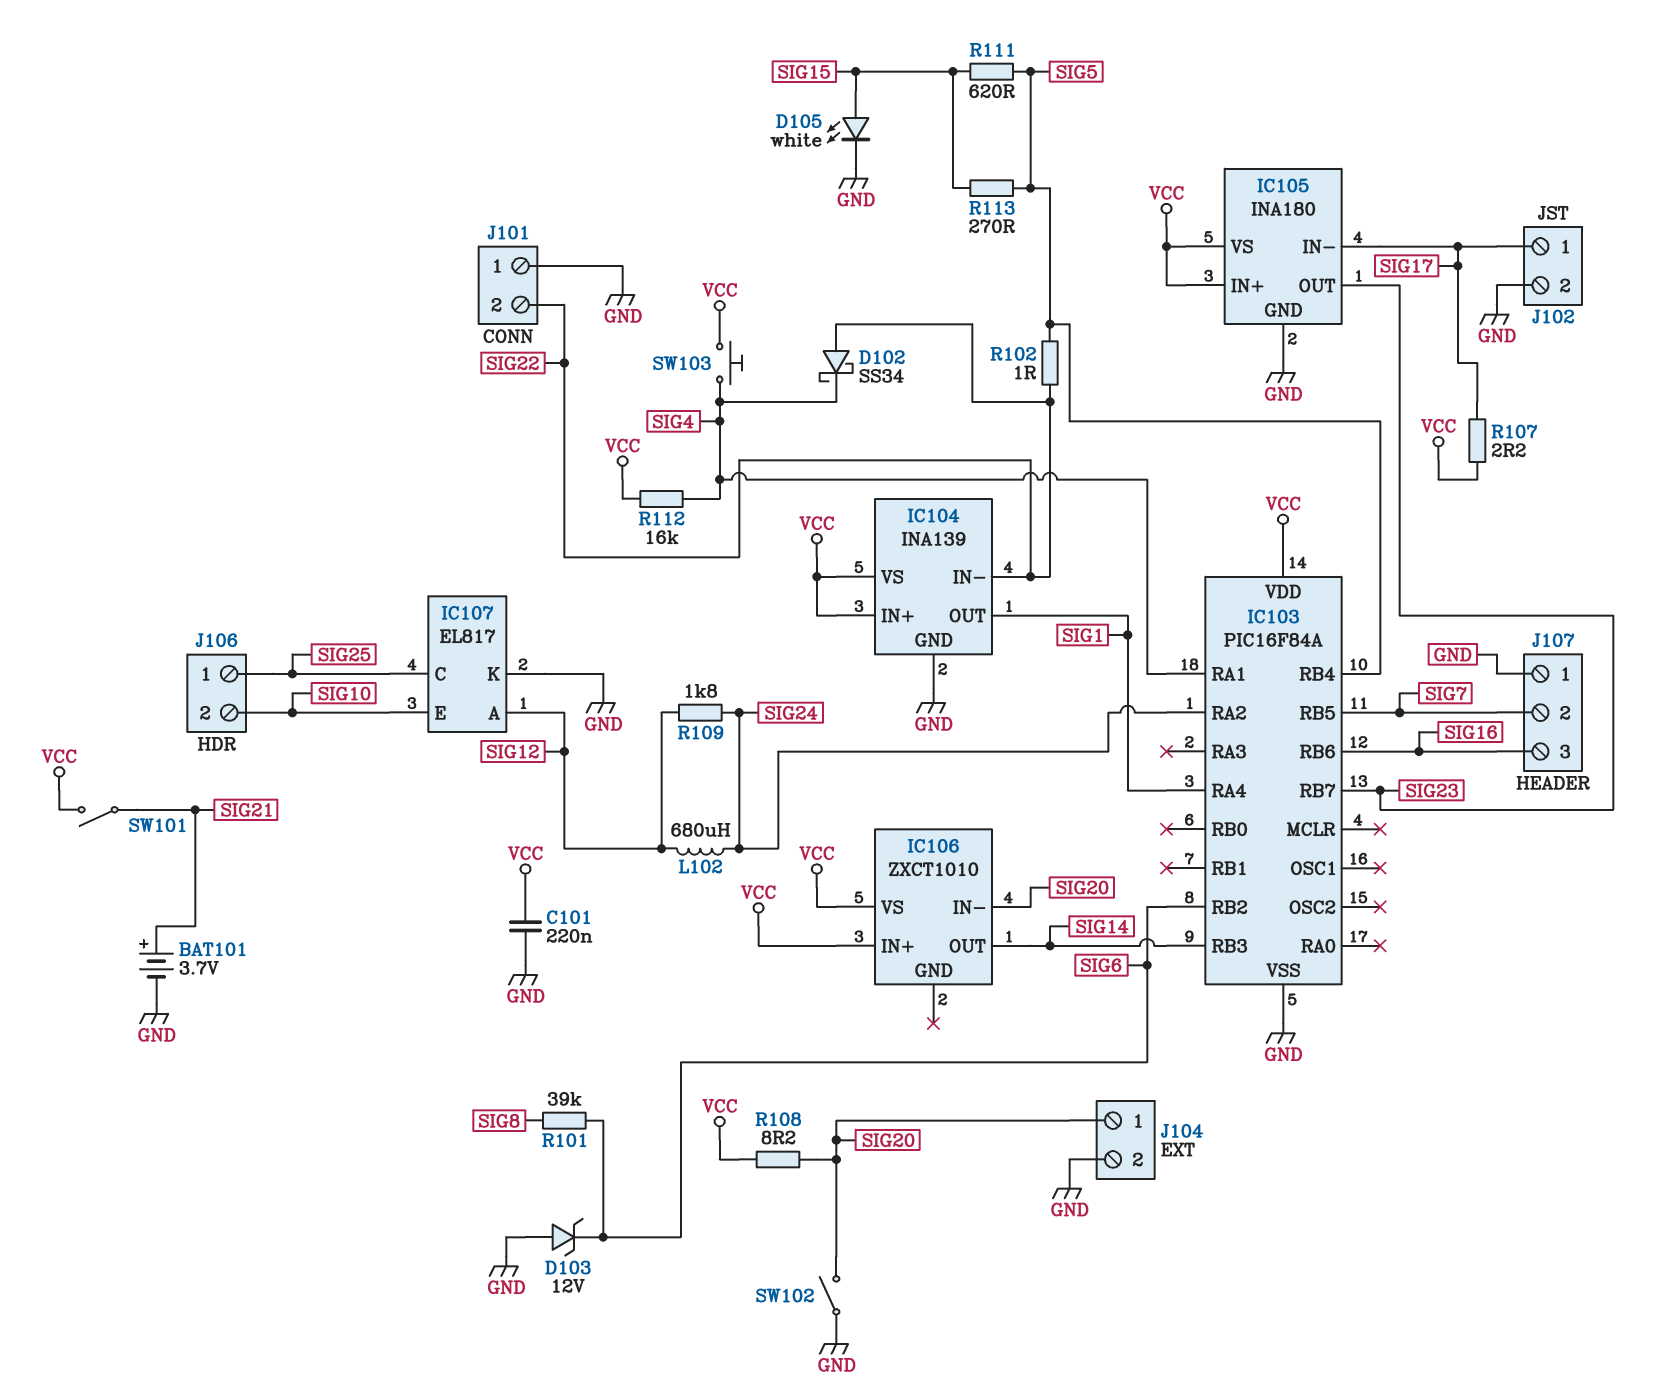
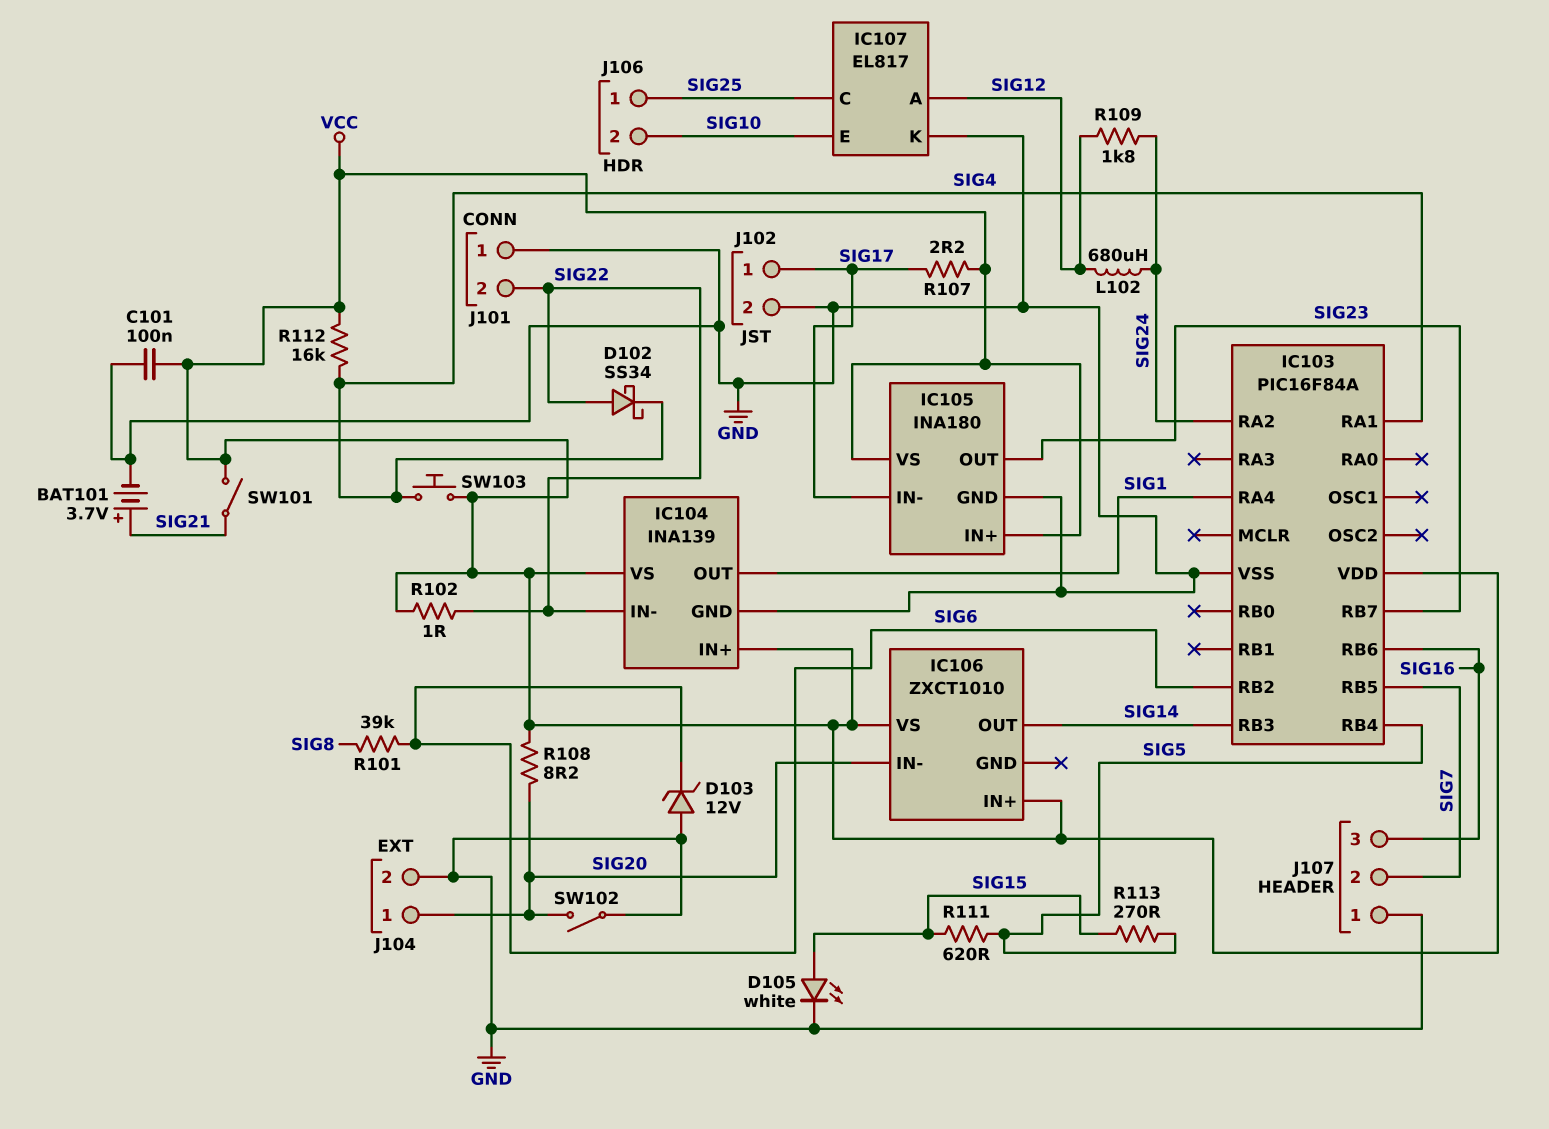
C101: 220nF (GND, VCC) -> 100nF (GND, VCC)
R102: 1 (SIG5, SIG22) -> 1 (SIG22, VCC)

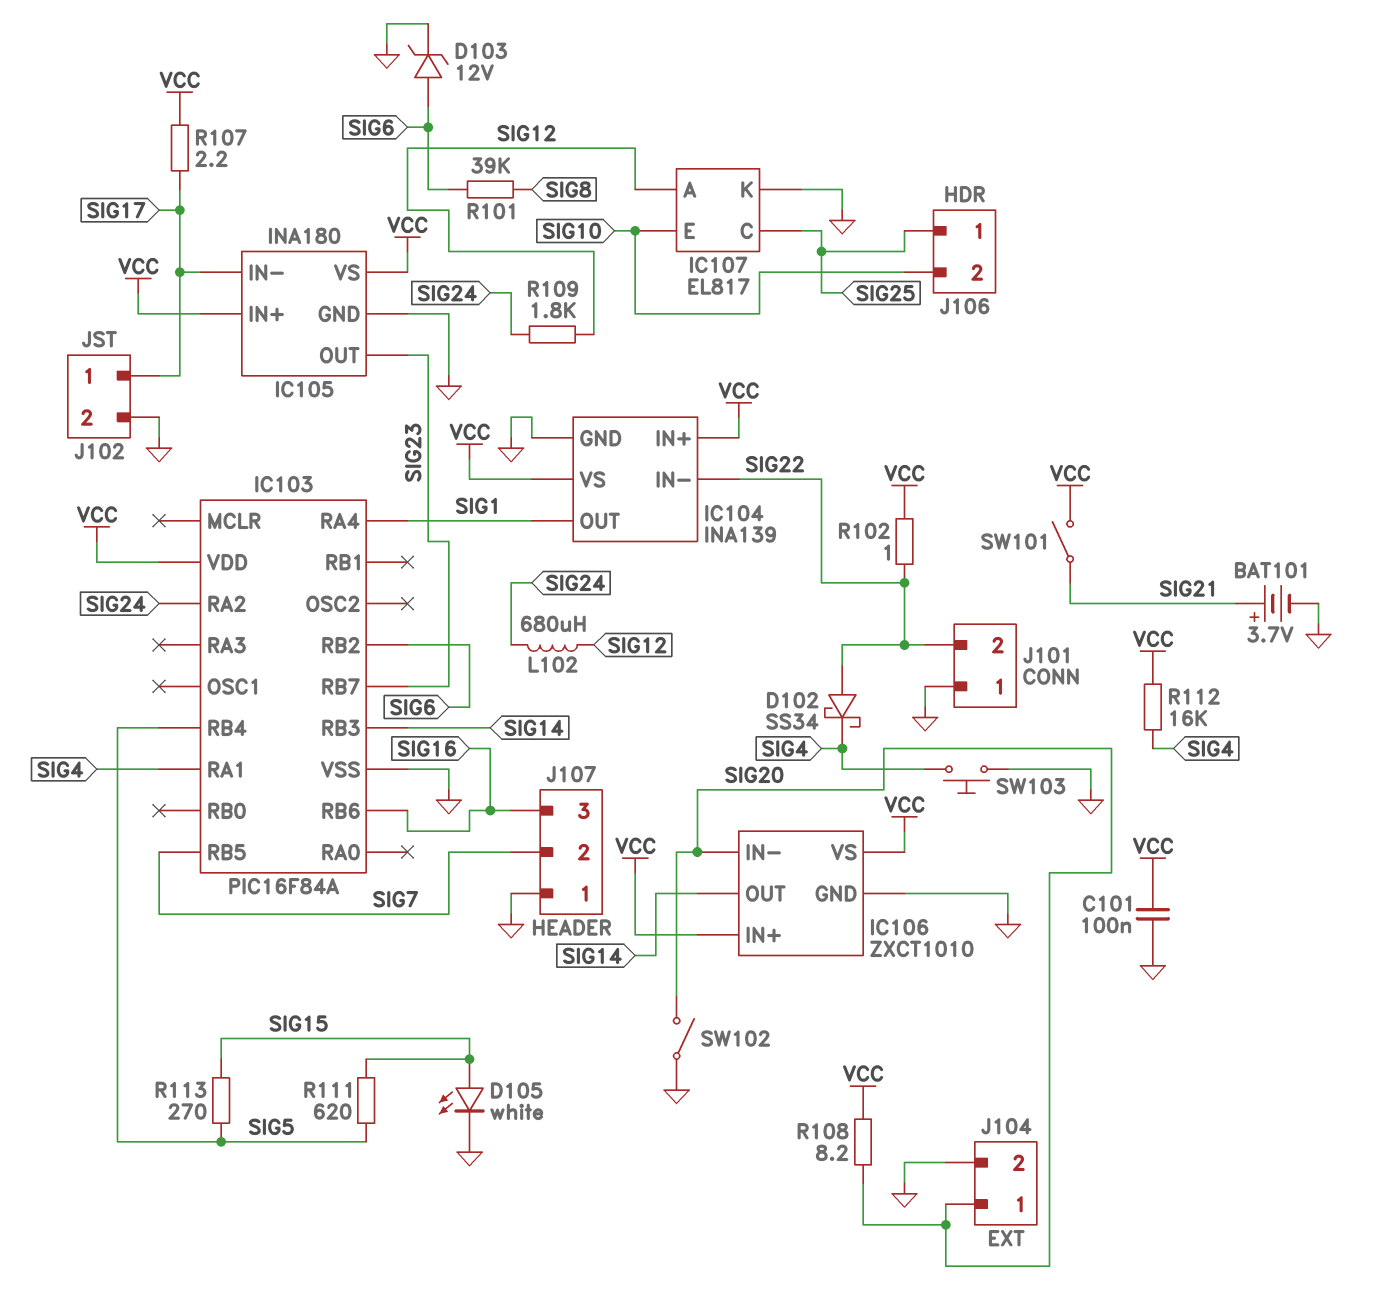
D103: zener 12V (A GND, K SIG6) -> zener 12V (A SIG6, K GND)
IC106 pin GND: none -> GND
SW103: button (SIG4, VCC) -> button (GND, SIG4)

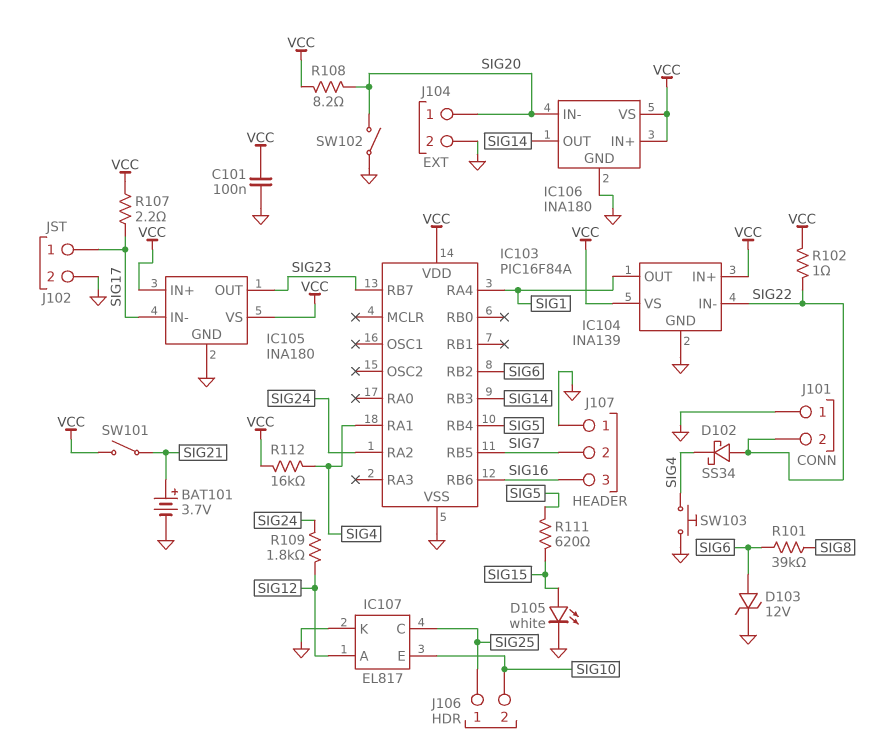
IC106: ZXCT1010 -> INA180
L102: 680uH (SIG12, SIG24) -> none
R113: 270 (SIG5, SIG15) -> none

